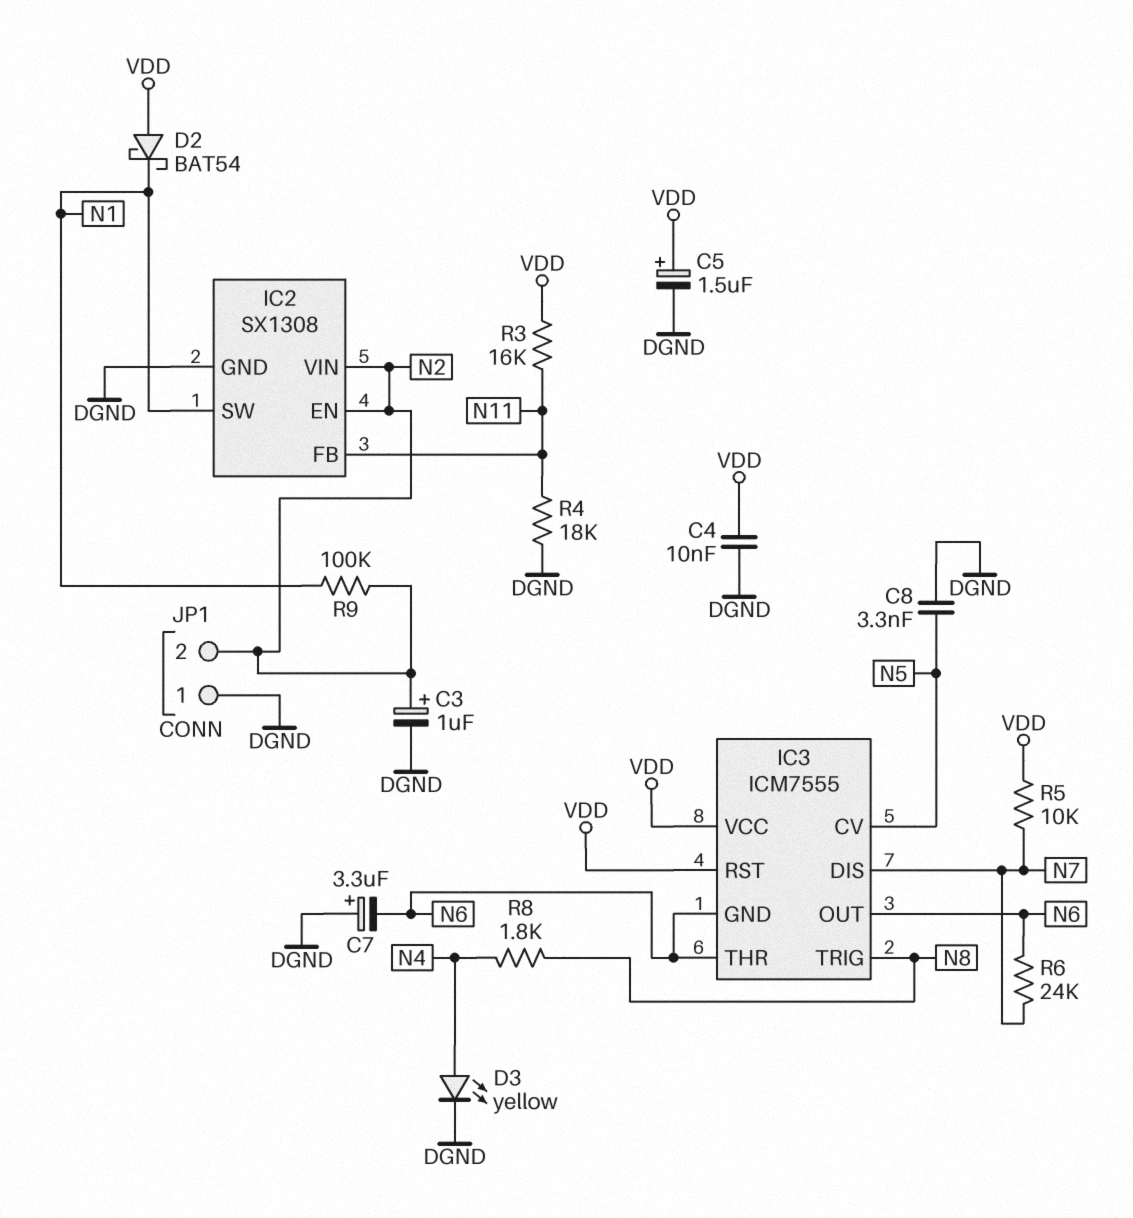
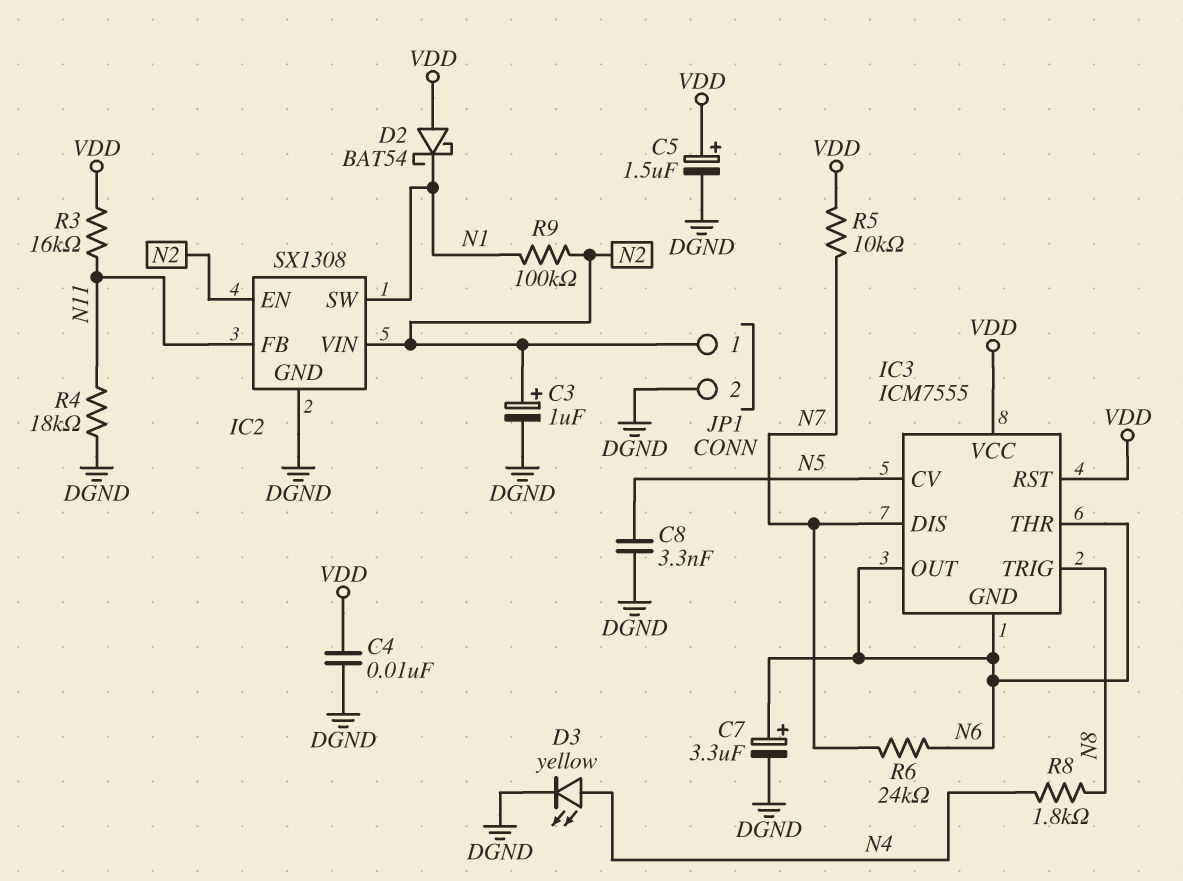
C7: 3.3uF (plus DGND, minus N6) -> 3.3uF (plus N6, minus DGND)
JP1 pin 1: DGND -> N2
JP1 pin 2: N2 -> DGND

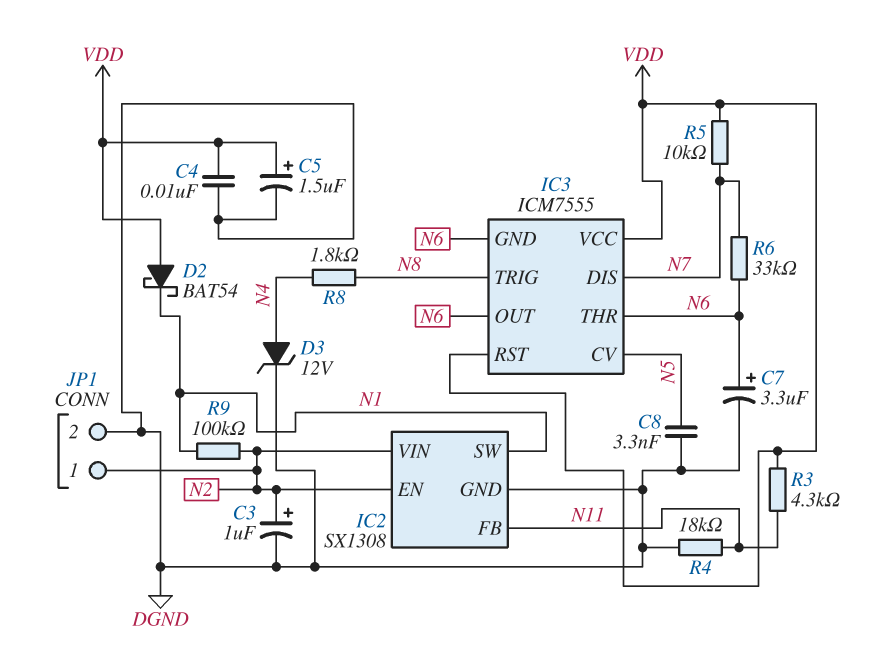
D3: LED yellow (A N4, K DGND) -> zener 12V (A N4, K DGND)
R3: 16k (N11, VDD) -> 4.3k (N11, VDD)
R6: 24k (N6, N7) -> 33k (N6, N7)

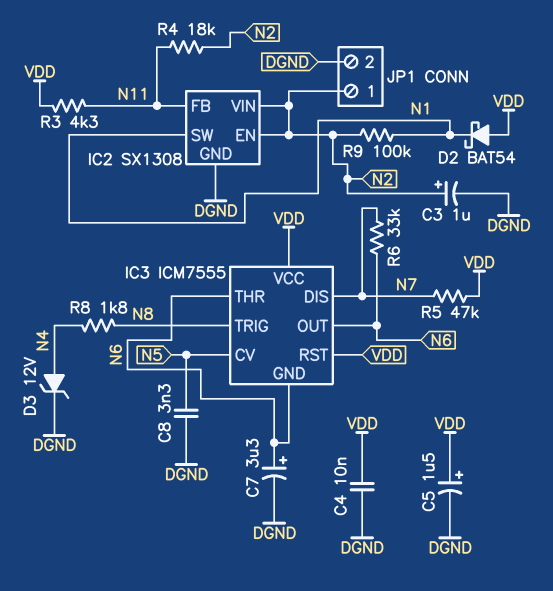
R4: 18k (DGND, N11) -> 18k (N2, N11)
R5: 10k (N7, VDD) -> 47k (N7, VDD)

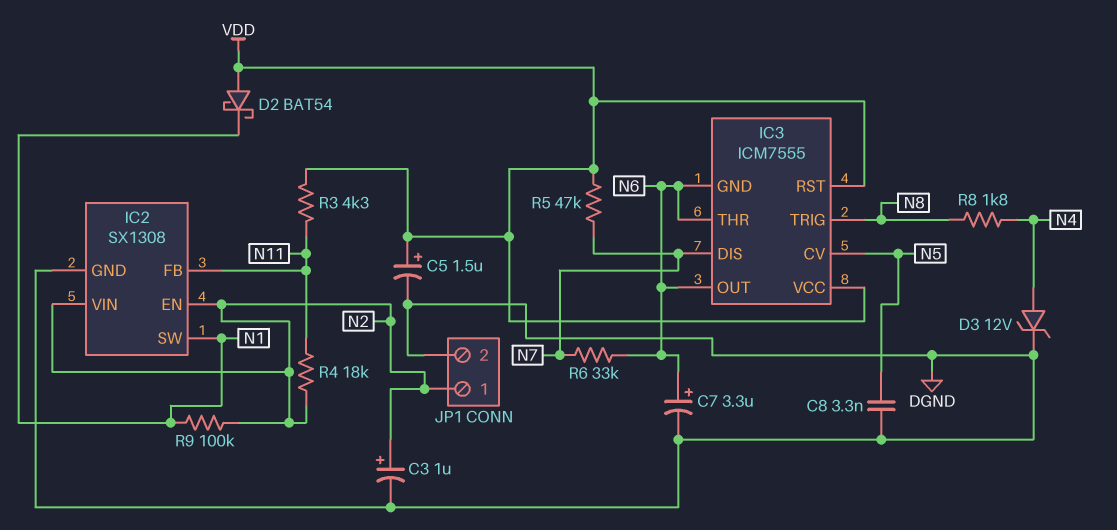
C4: 10nF (DGND, VDD) -> none

